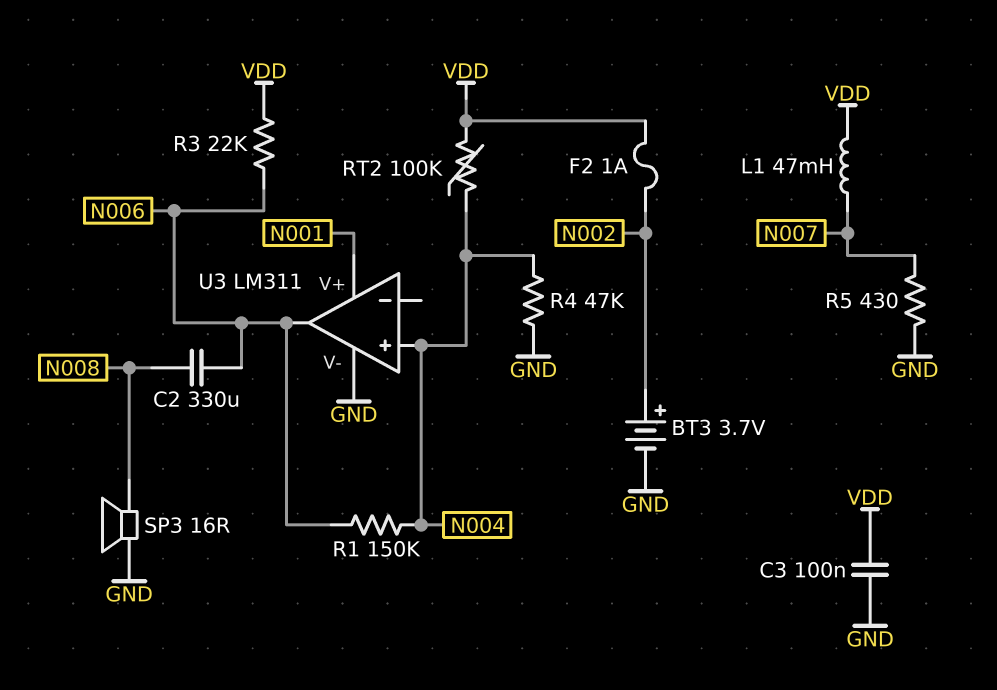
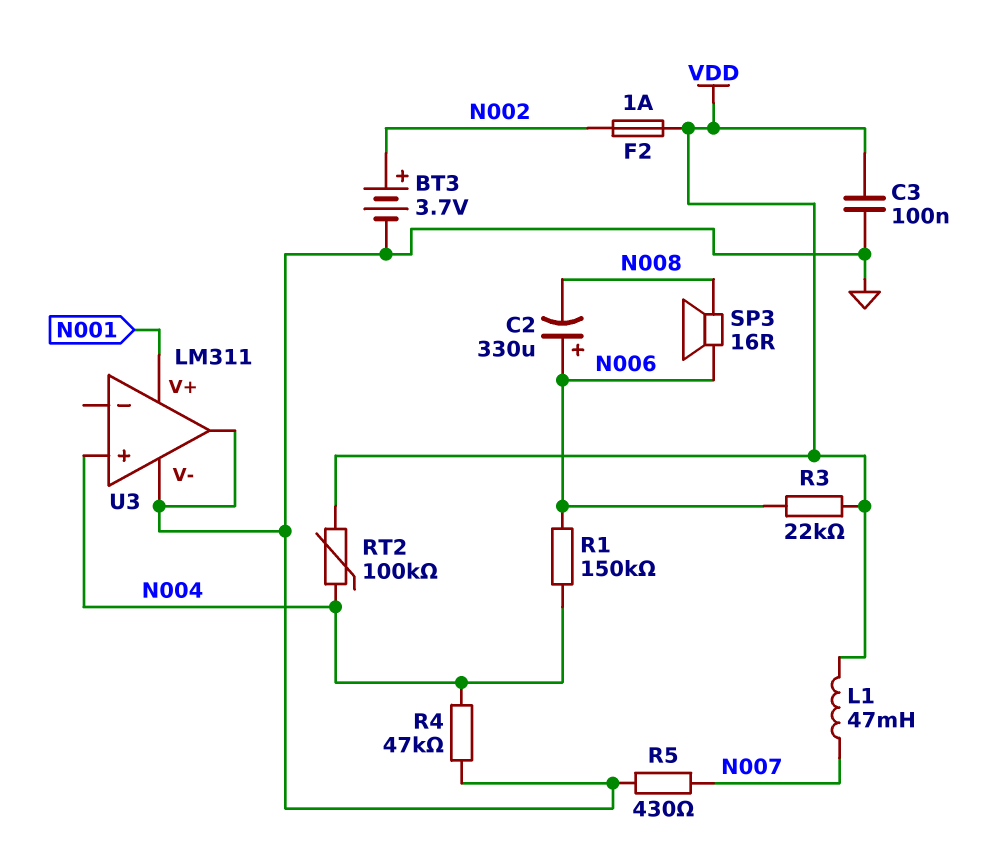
C2: 330uF (N006, N008) -> 330uF (plus N006, minus N008)
SP3: speaker 16R (GND, N008) -> speaker 16R (N006, N008)
U3 pin out: N006 -> GND

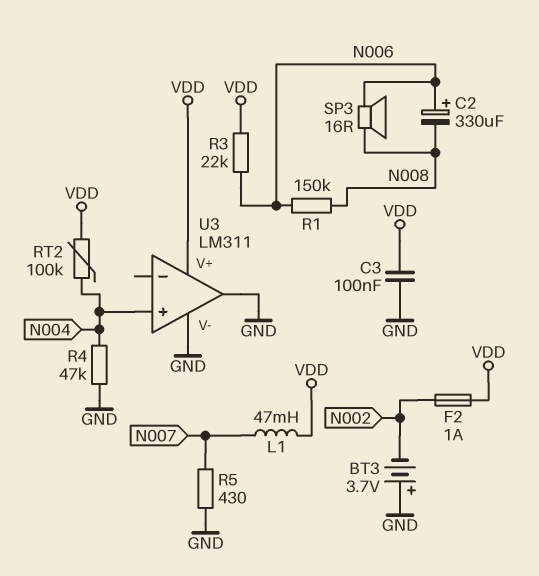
BT3: 3.7V (plus N002, minus GND) -> 3.7V (plus GND, minus N002)
R1: 150k (N004, N006) -> 150k (N006, N008)
U3 pin V+: N001 -> VDD

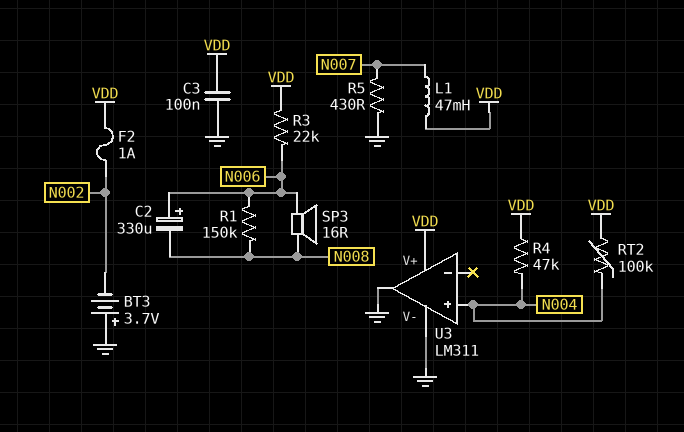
R4: 47k (GND, N004) -> 47k (N004, VDD)

